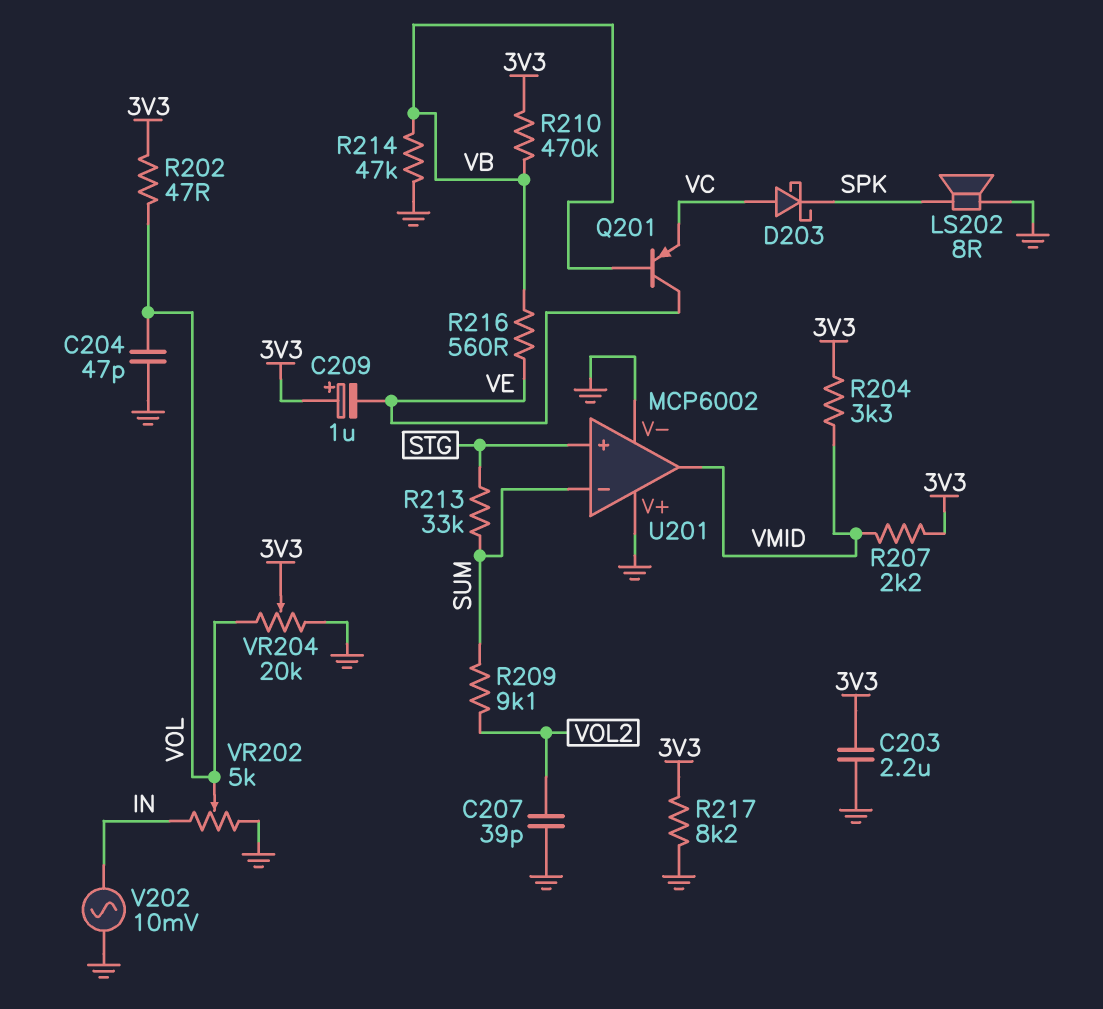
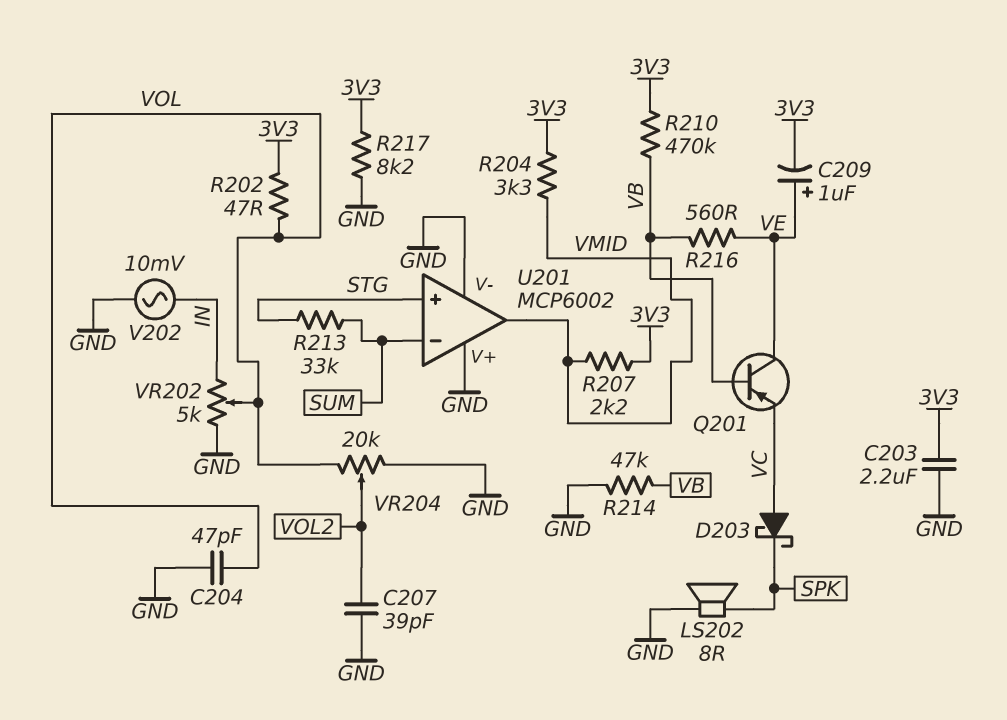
C209: 1uF (plus 3V3, minus VE) -> 1uF (plus VE, minus 3V3)
R209: 9.1k (SUM, VOL2) -> none
VR204: 20k (GND, VOL, wiper 3V3) -> 20k (GND, VOL, wiper VOL2)

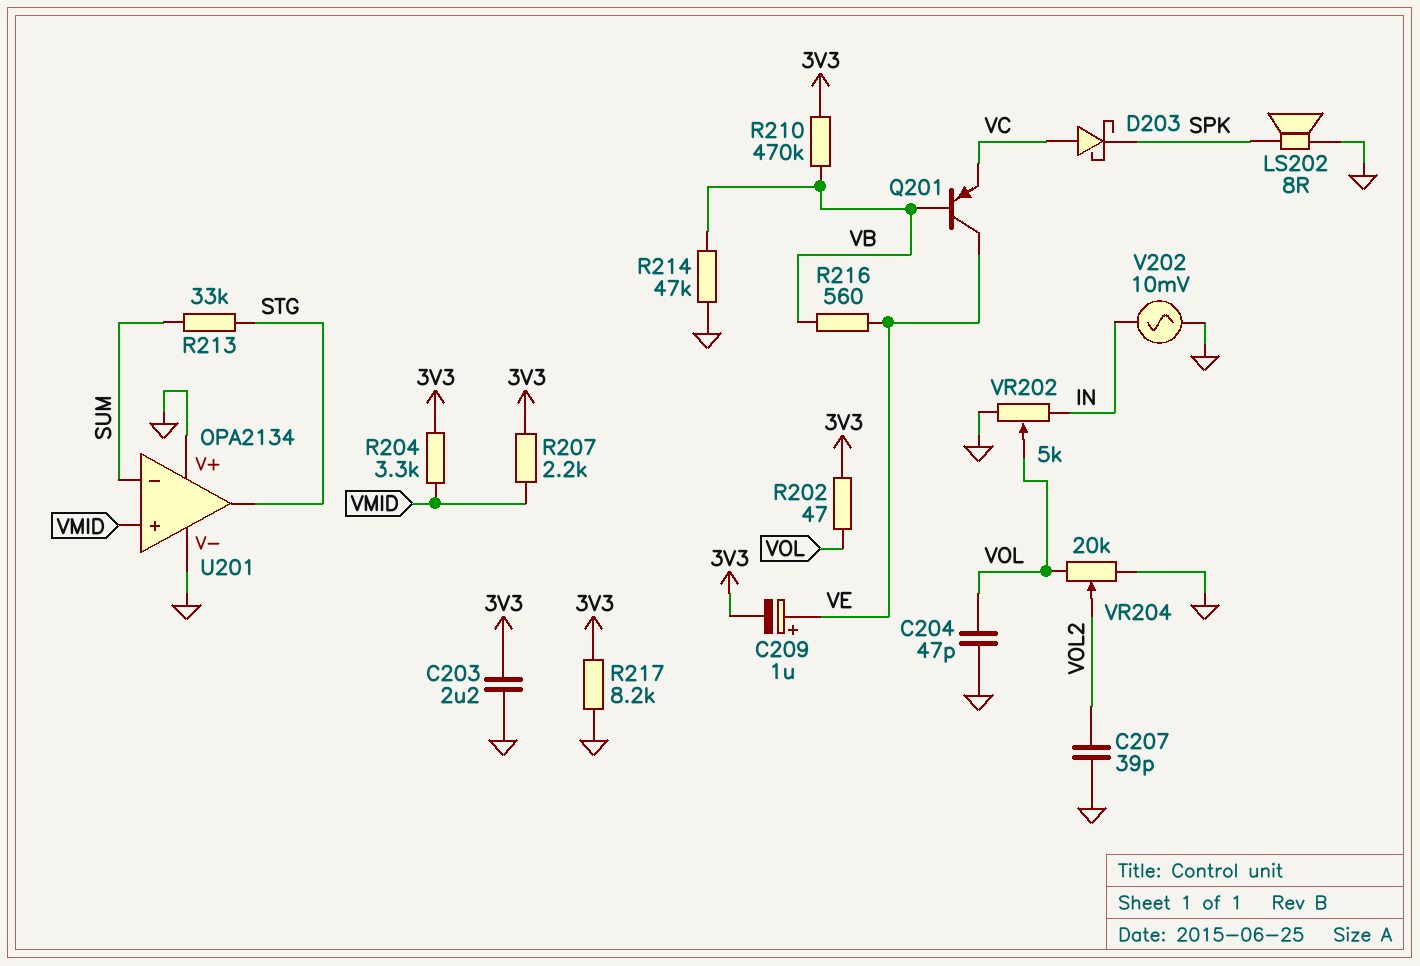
U201: MCP6002 -> OPA2134
U201 pin in+: STG -> VMID
U201 pin out: VMID -> STG

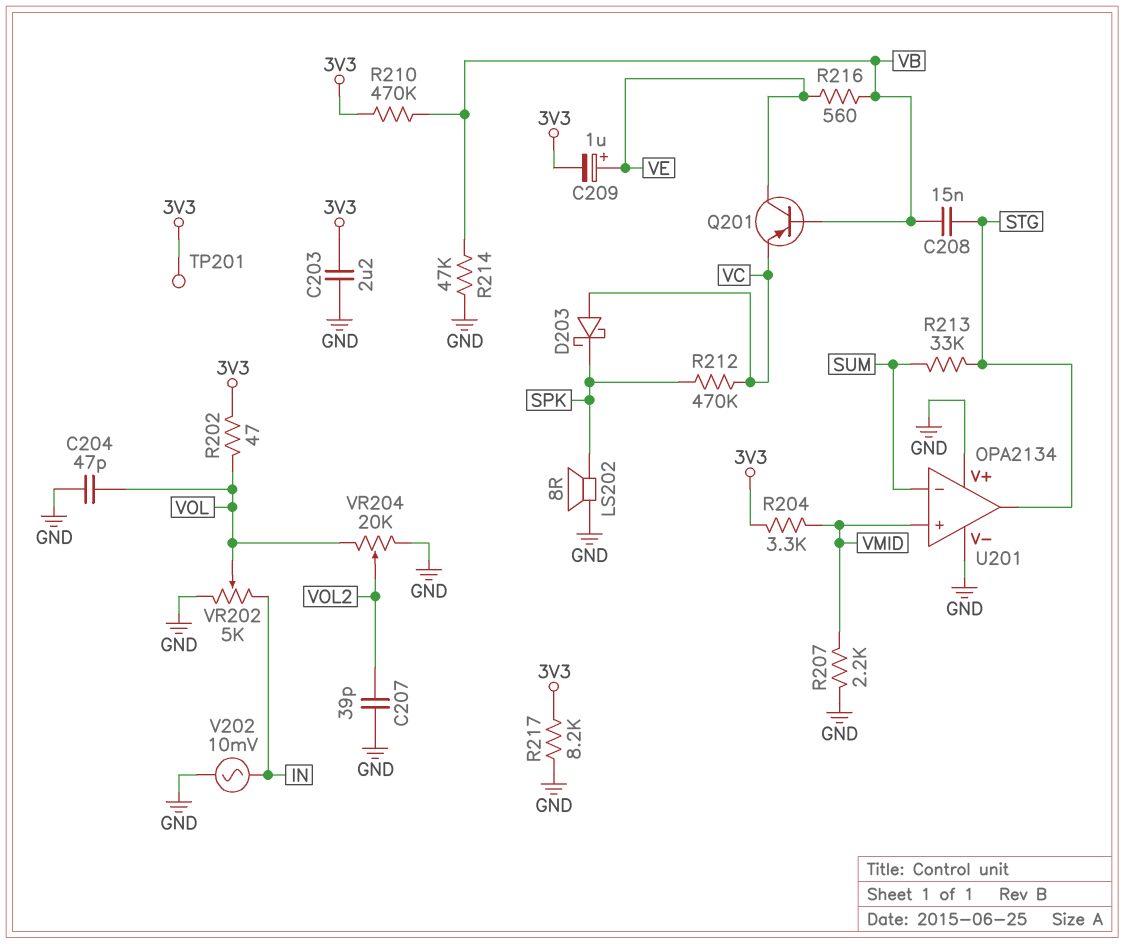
C208: none -> 15nF (STG, VB)
R207: 2.2k (3V3, VMID) -> 2.2k (GND, VMID)
R212: none -> 470k (SPK, VC)
TP201: none -> test point (3V3)

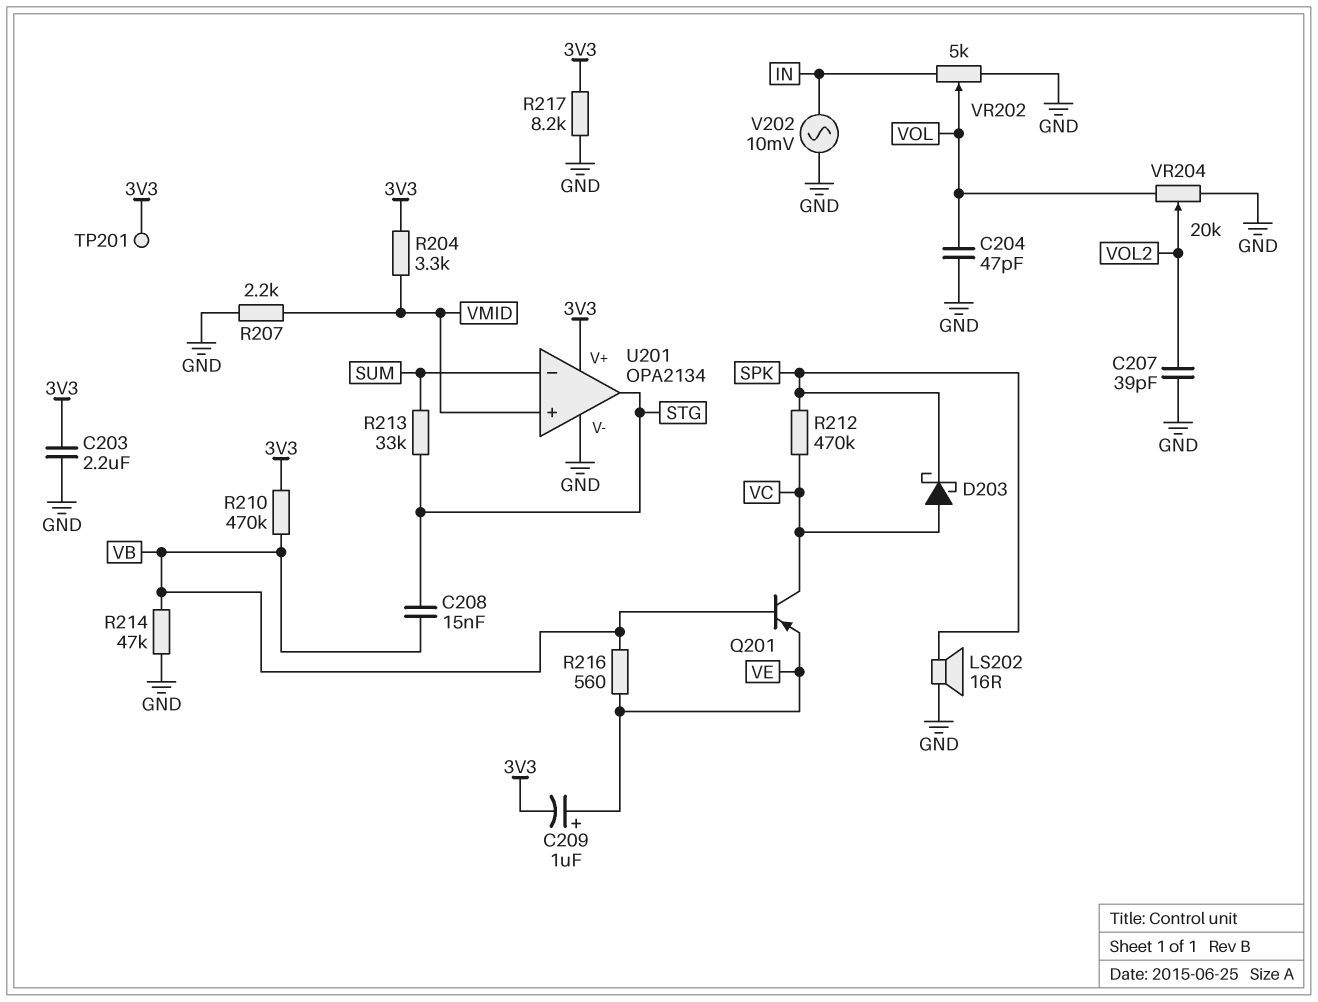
LS202: speaker 8R (GND, SPK) -> speaker 16R (GND, SPK)
Q201: PNP (B VB, C VE, E VC) -> PNP (B VB, C VC, E VE)
R202: 47 (3V3, VOL) -> none
U201 pin V+: GND -> 3V3

